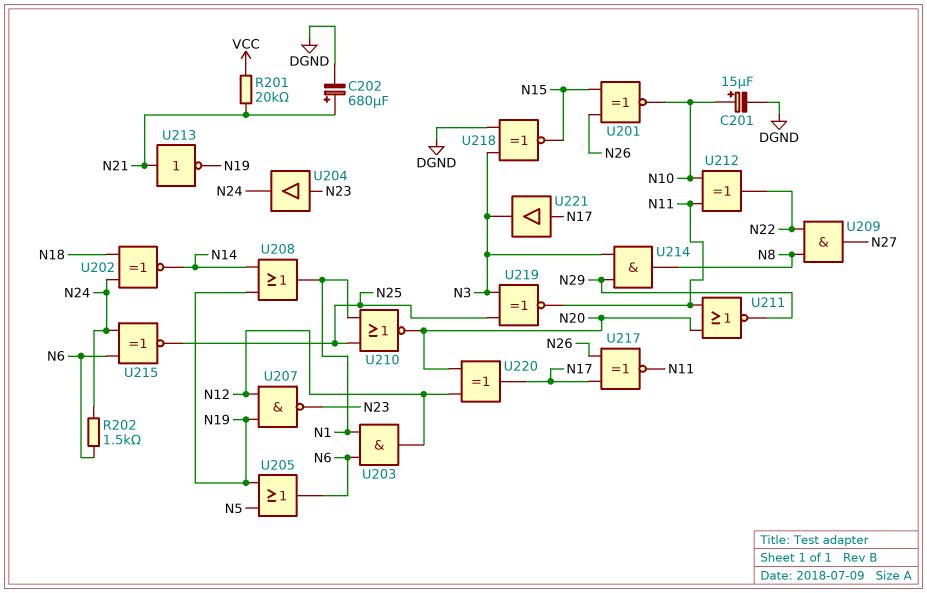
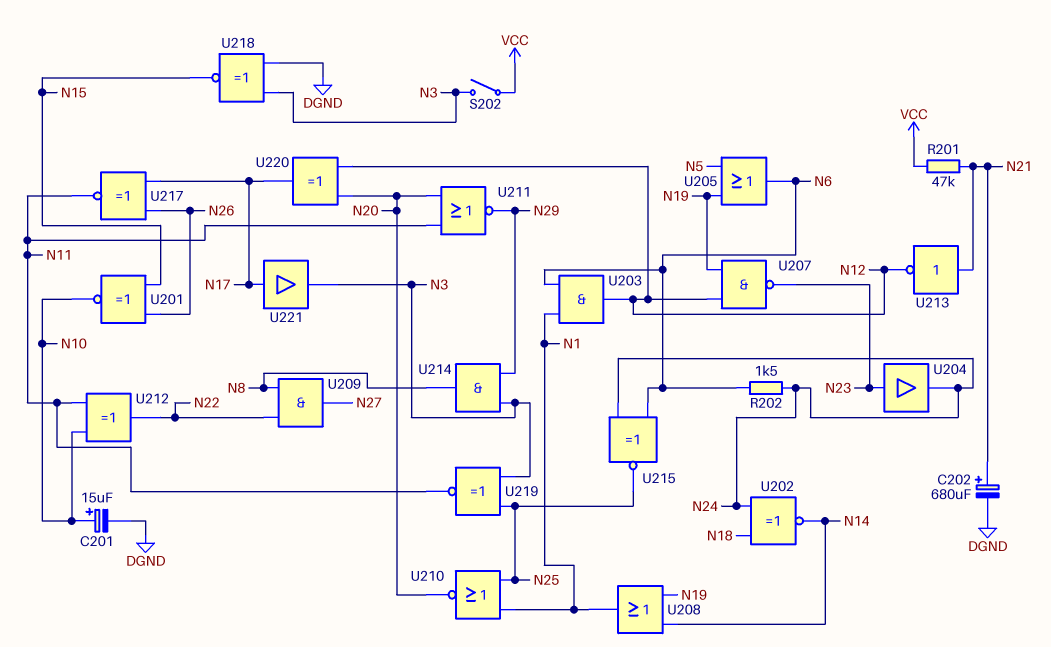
R201: 20k (N21, VCC) -> 47k (N21, VCC)
S202: none -> switch (N3, VCC)
U213: NOT (in N21, out N19) -> NOT (in N21, out N12)

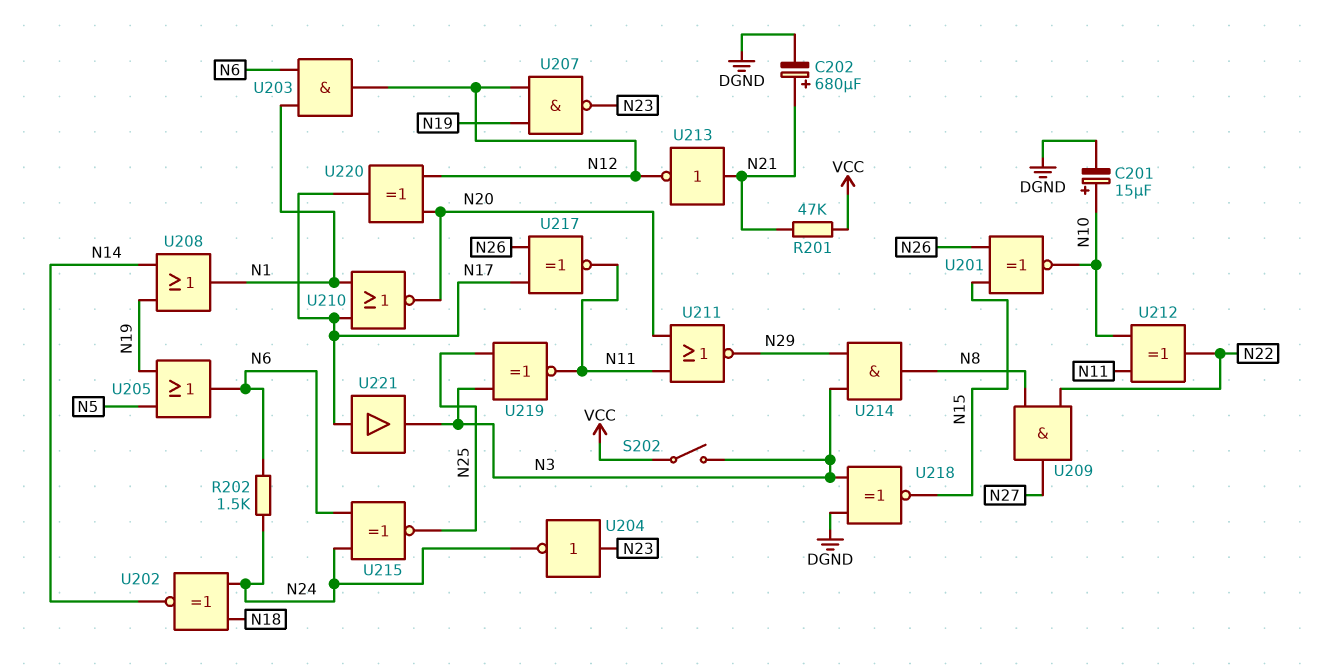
U204: buffer (in N23, out N24) -> NOT (in N23, out N24)
U210: NOR (in N1, in N25, out N20) -> NOR (in N1, in N17, out N20)

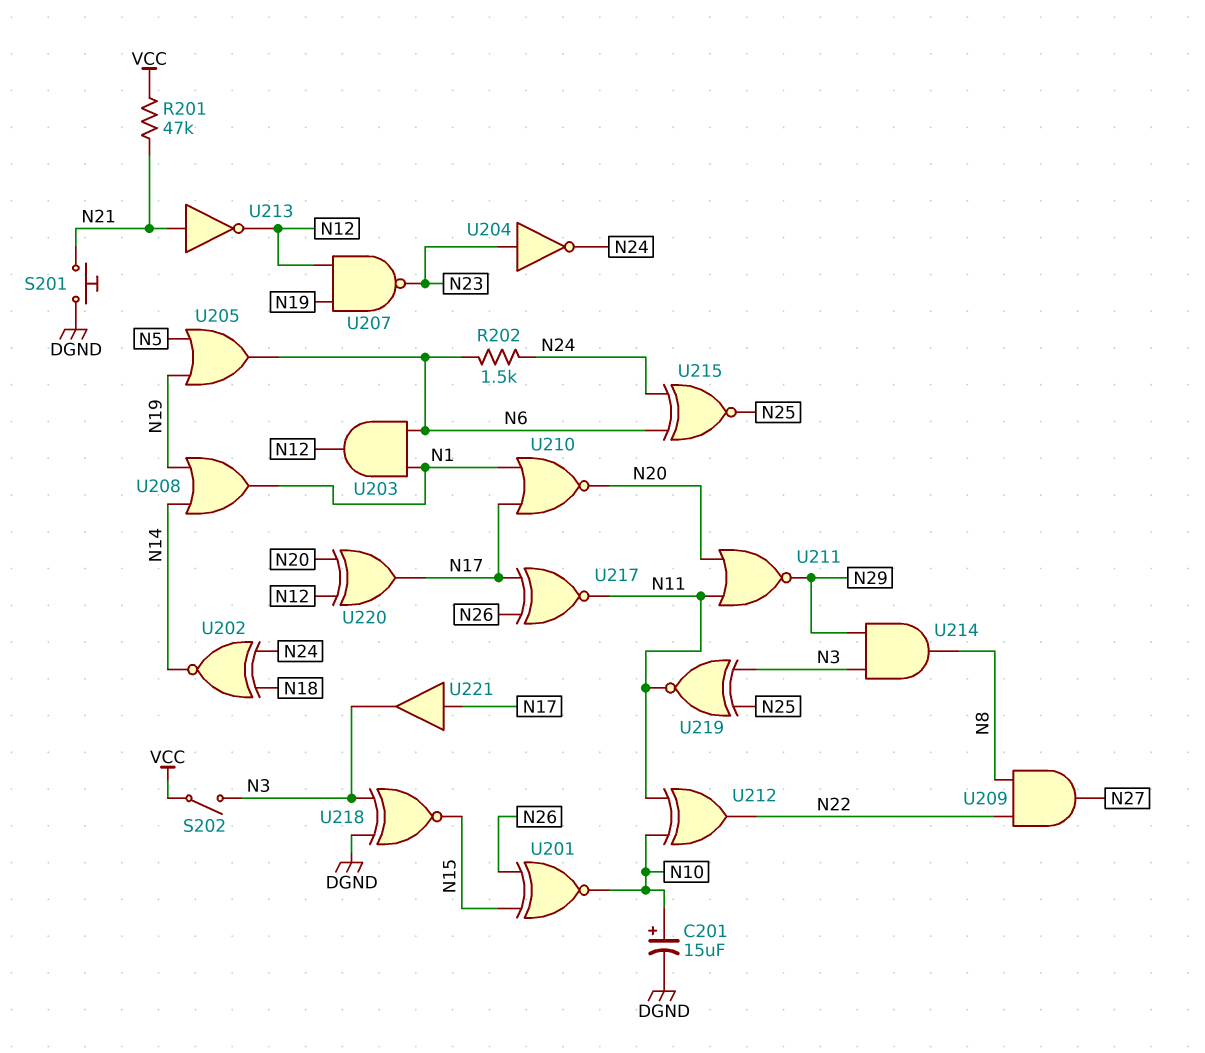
C202: 680uF (plus N21, minus DGND) -> none
S201: none -> button (DGND, N21)

